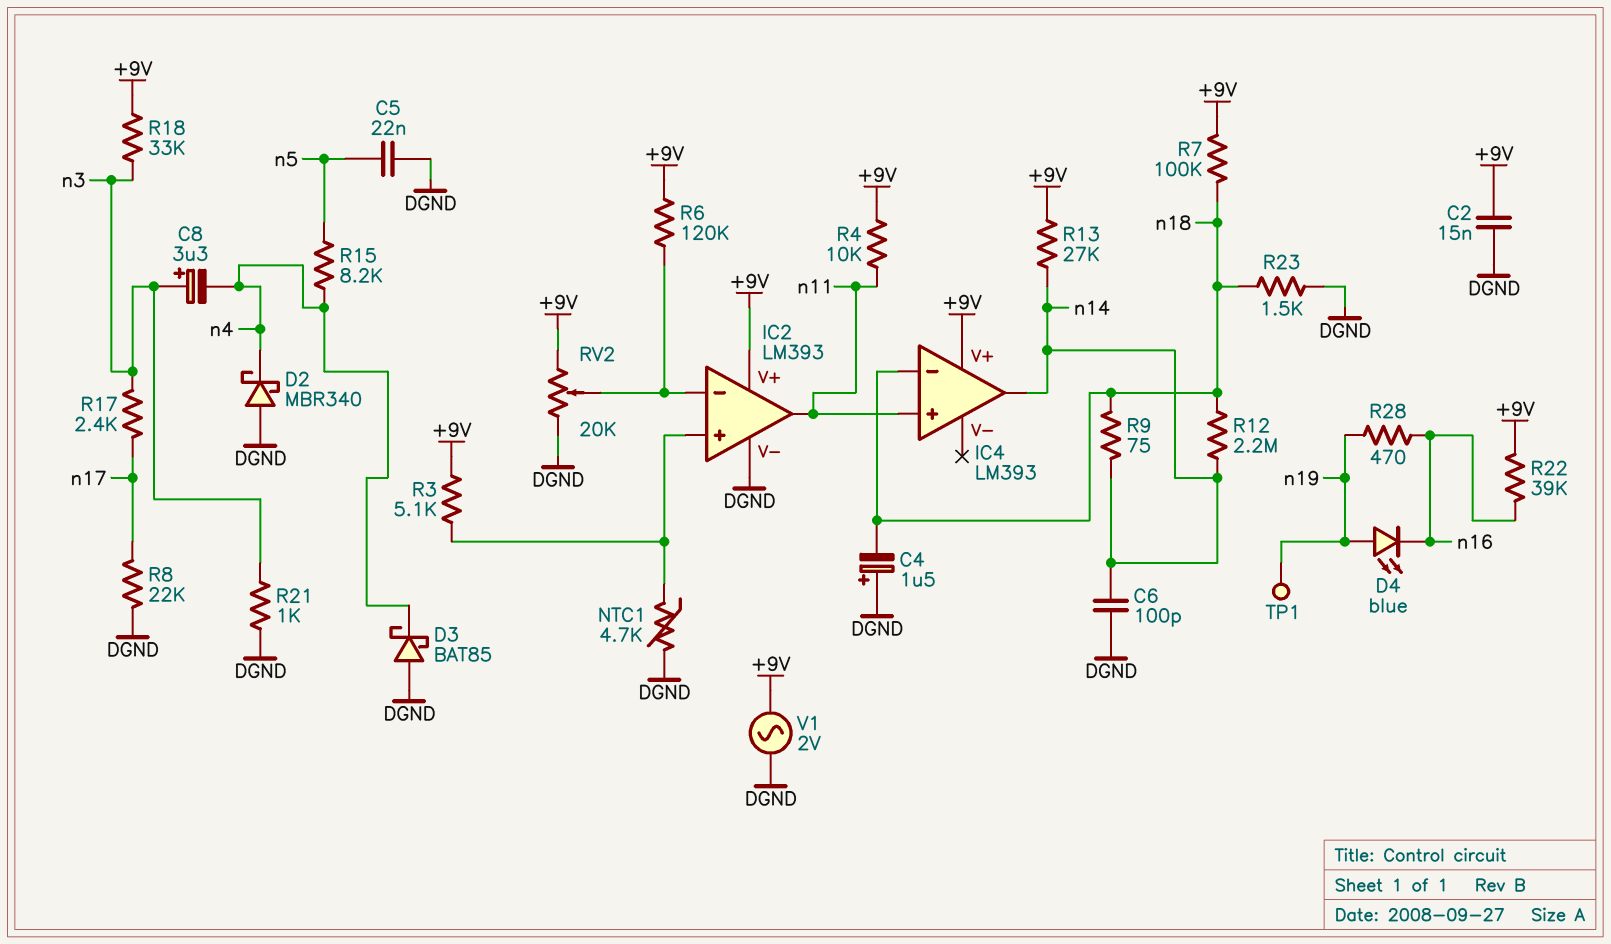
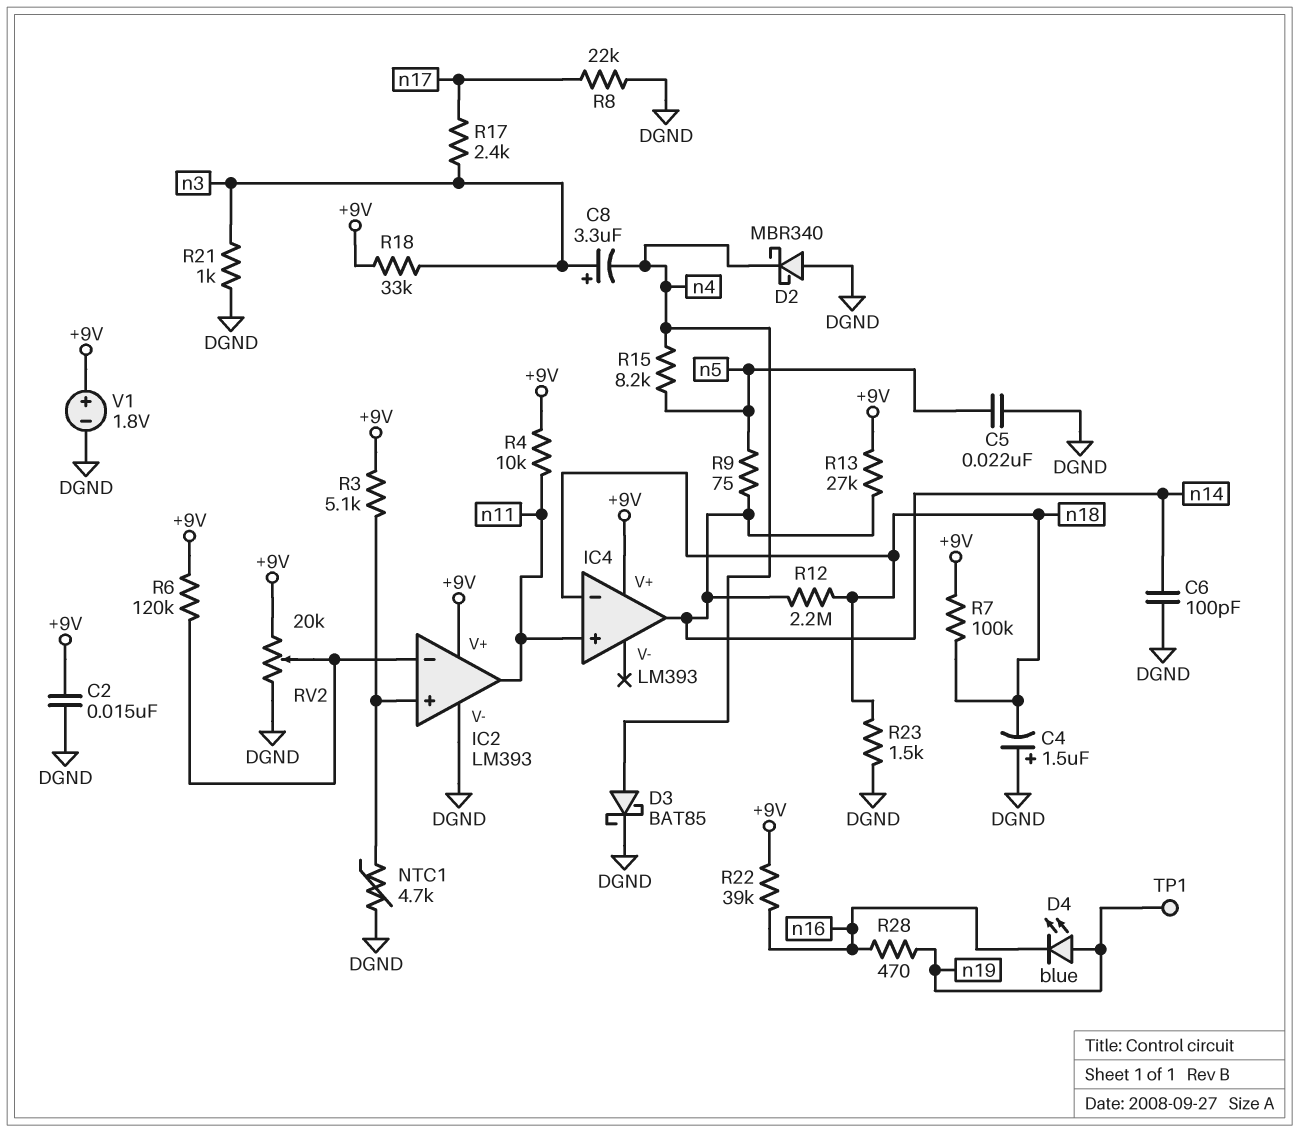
D3: schottky BAT85 (A DGND, K n4) -> schottky BAT85 (A n4, K DGND)
R9: 75 (n14, n18) -> 75 (n5, n14)
V1: AC 2V (+9V, DGND) -> 1.8V (plus +9V, minus DGND)

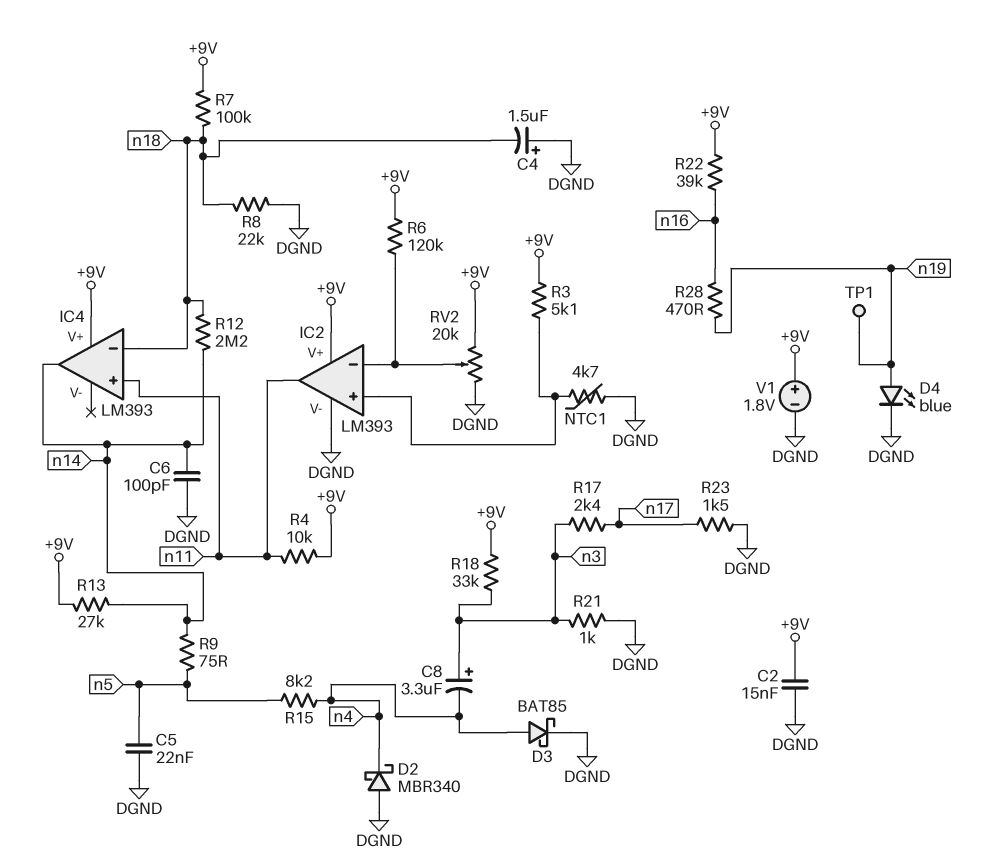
D4: LED blue (A n19, K n16) -> LED blue (A n19, K DGND)
R8: 22k (DGND, n17) -> 22k (DGND, n18)
R23: 1.5k (DGND, n18) -> 1.5k (DGND, n17)

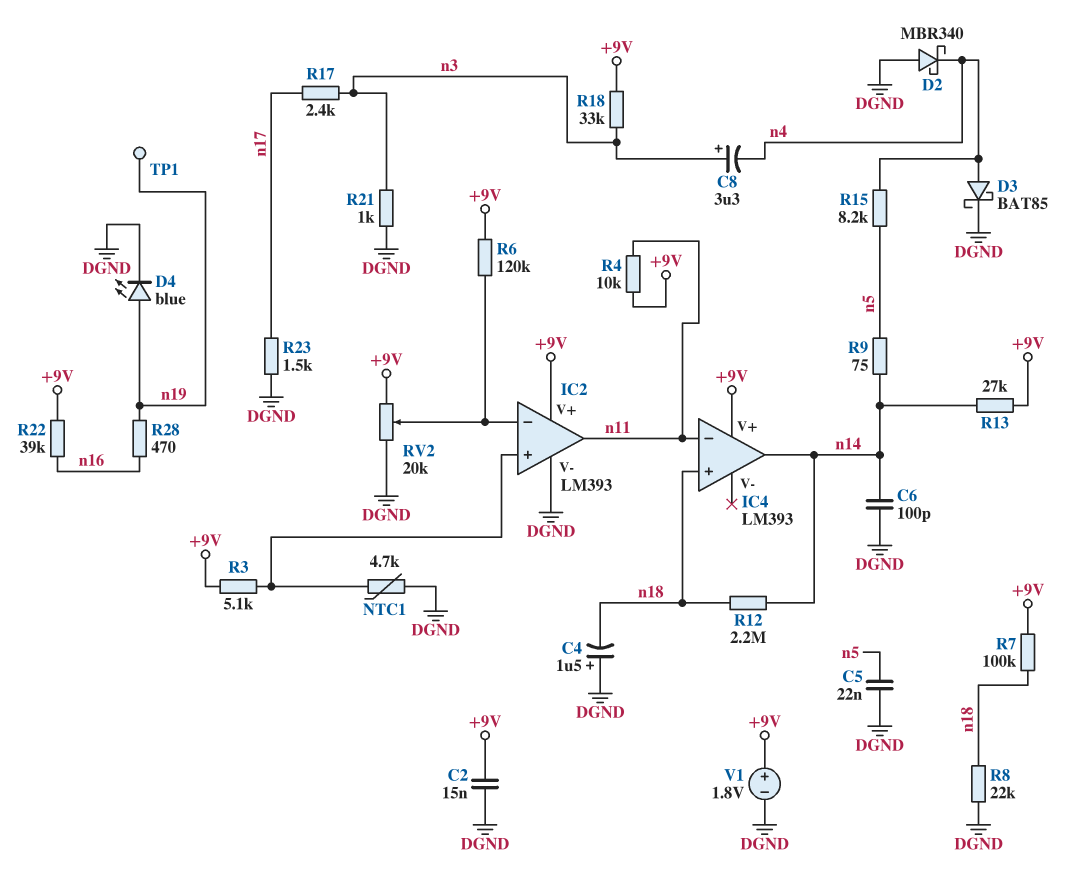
IC4 pin in+: n11 -> n18
IC4 pin in-: n18 -> n11

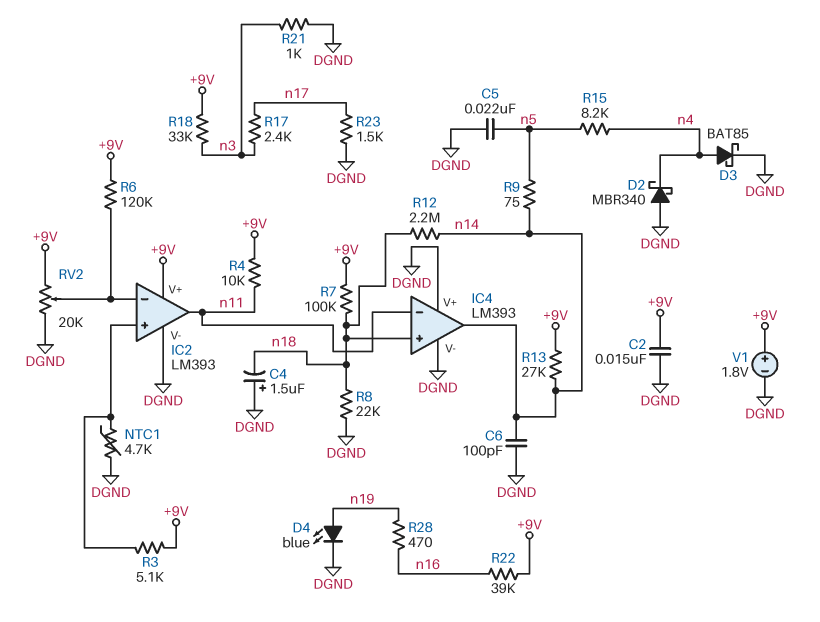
C8: 3.3uF (plus n3, minus n4) -> none
IC4 pin V+: +9V -> DGND
IC4 pin V-: none -> DGND
TP1: test point (n19) -> none

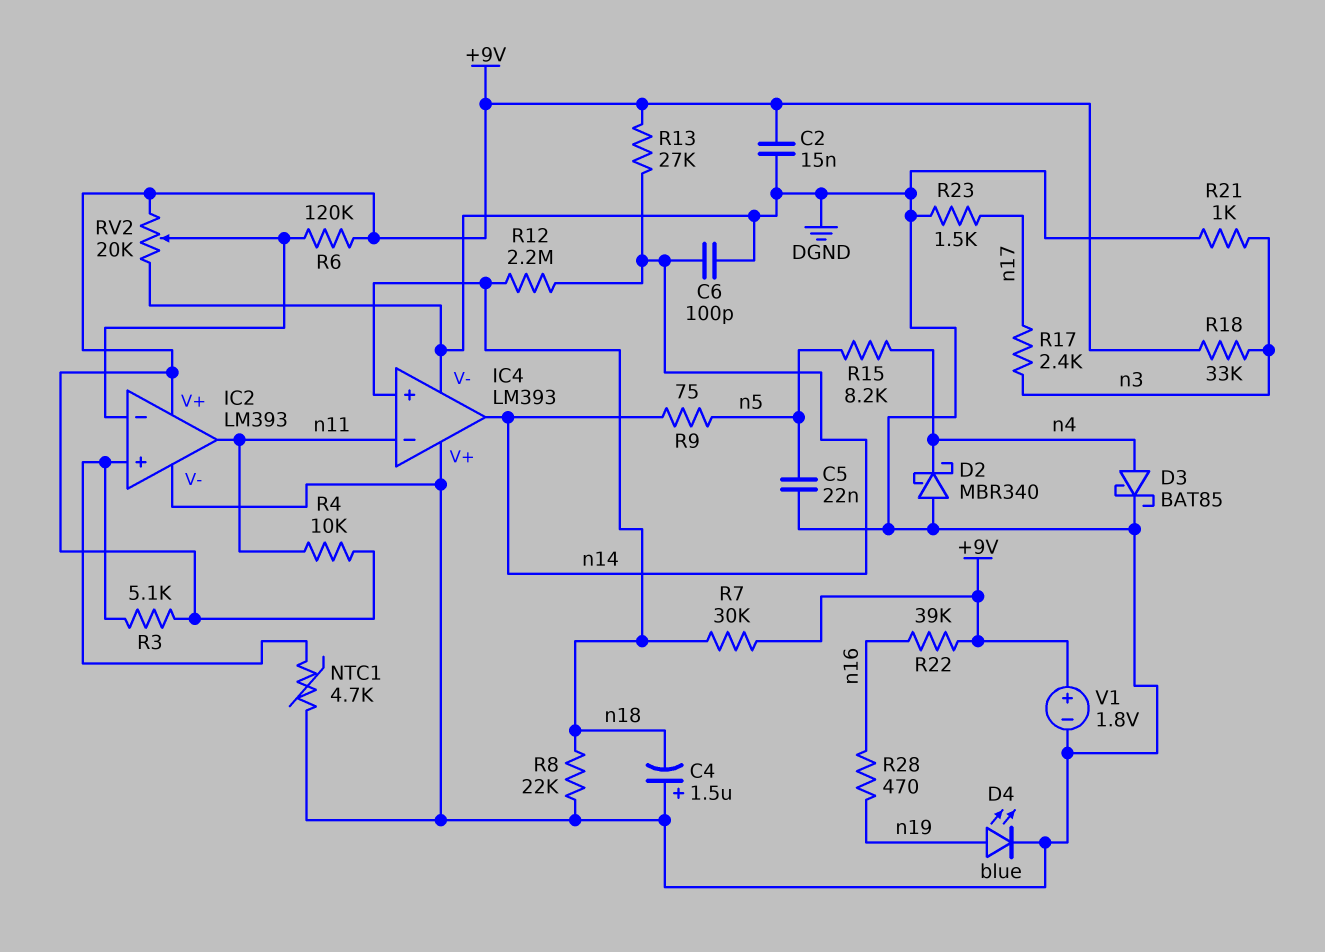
R7: 100k (+9V, n18) -> 30k (+9V, n18)

